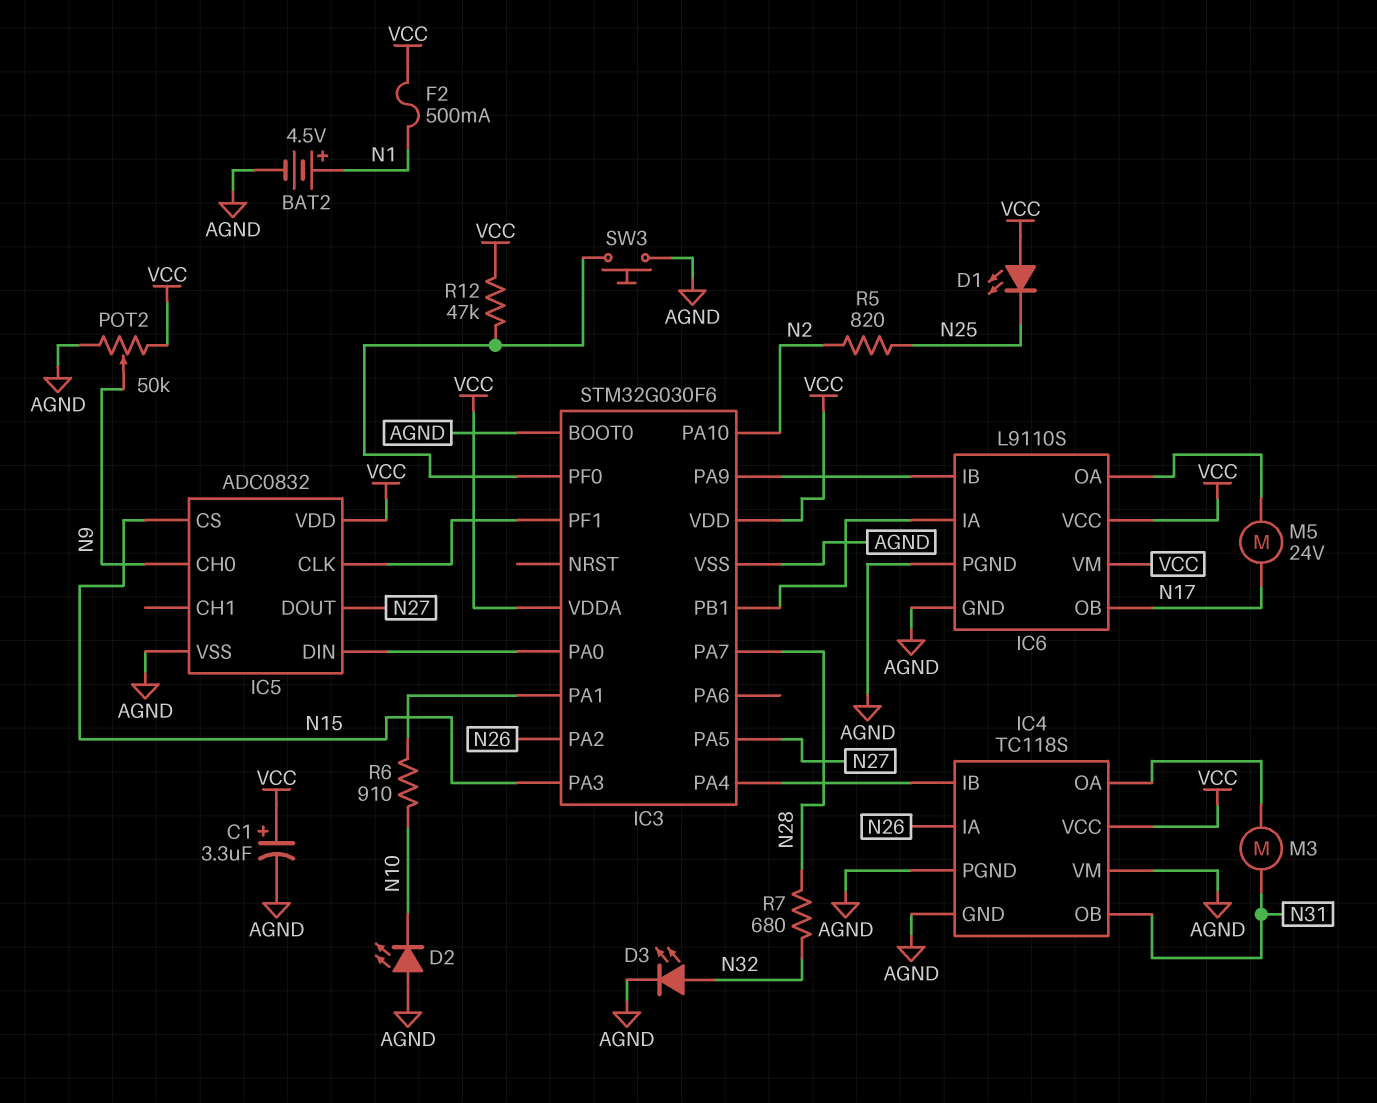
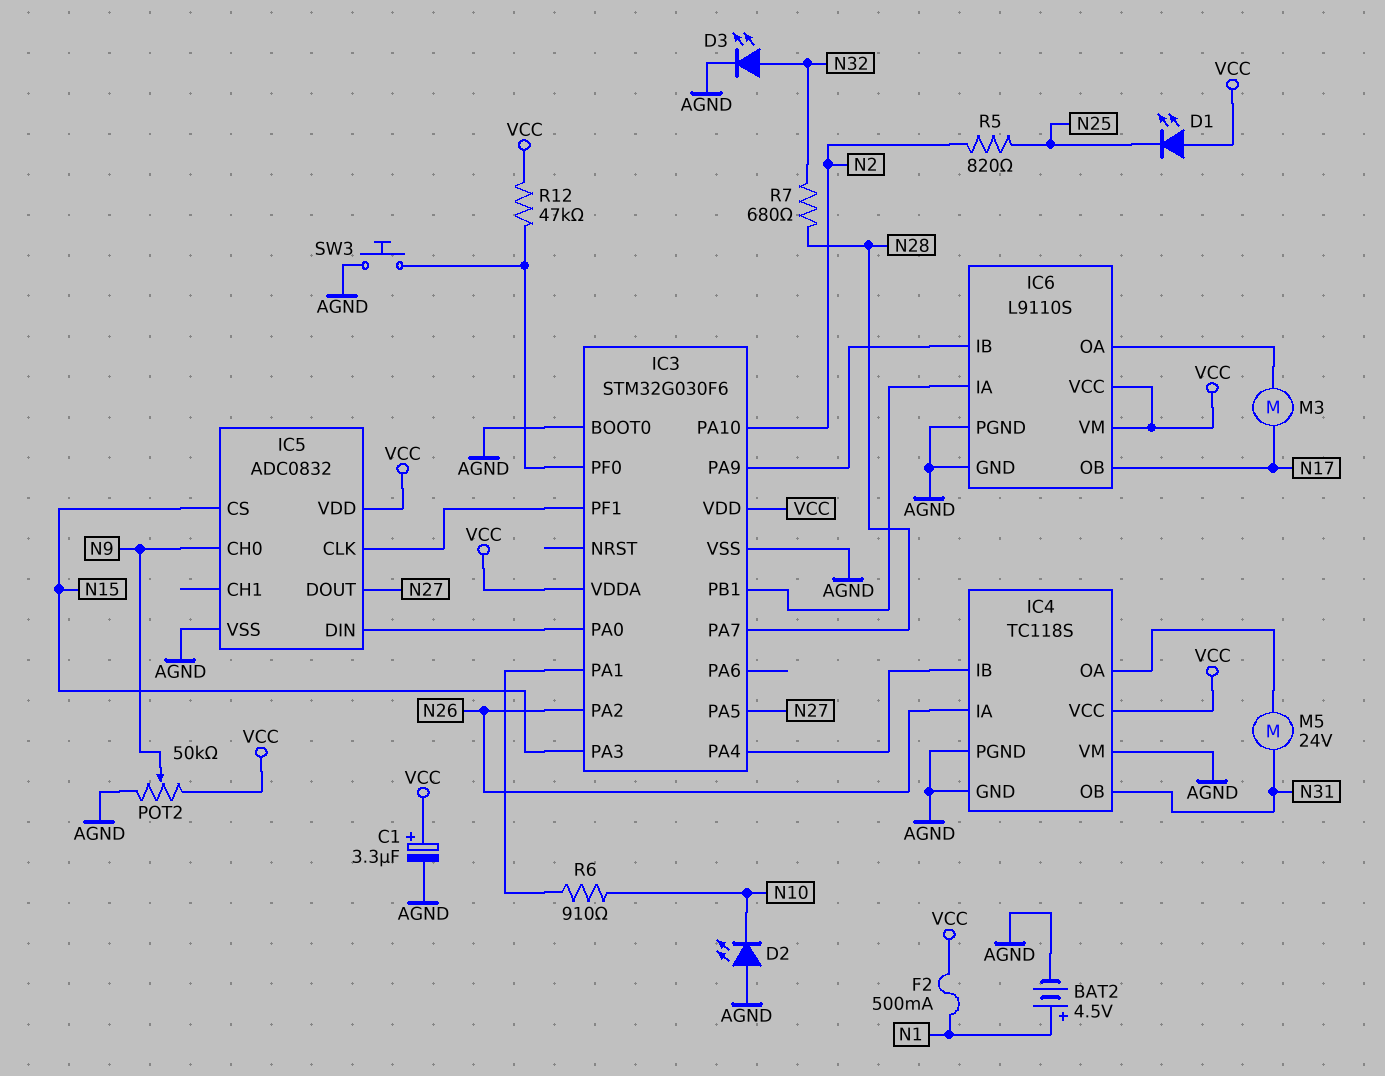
M3: motor (IC4/OA, N31) -> motor (IC6/OA, N17)
M5: motor 24V (IC6/OA, N17) -> motor 24V (IC4/OA, N31)

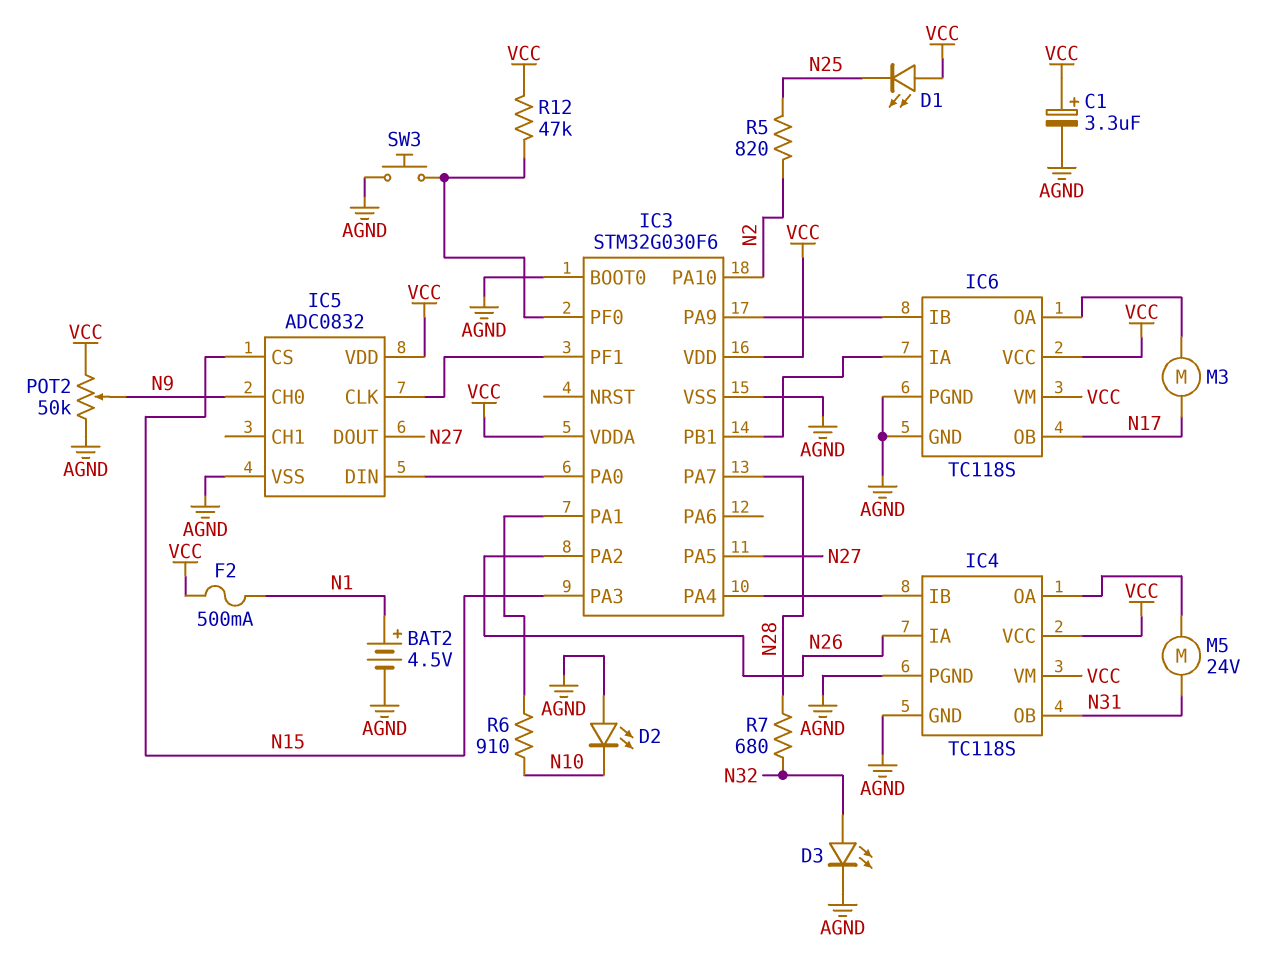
IC4 pin VM: AGND -> VCC
IC6: L9110S -> TC118S

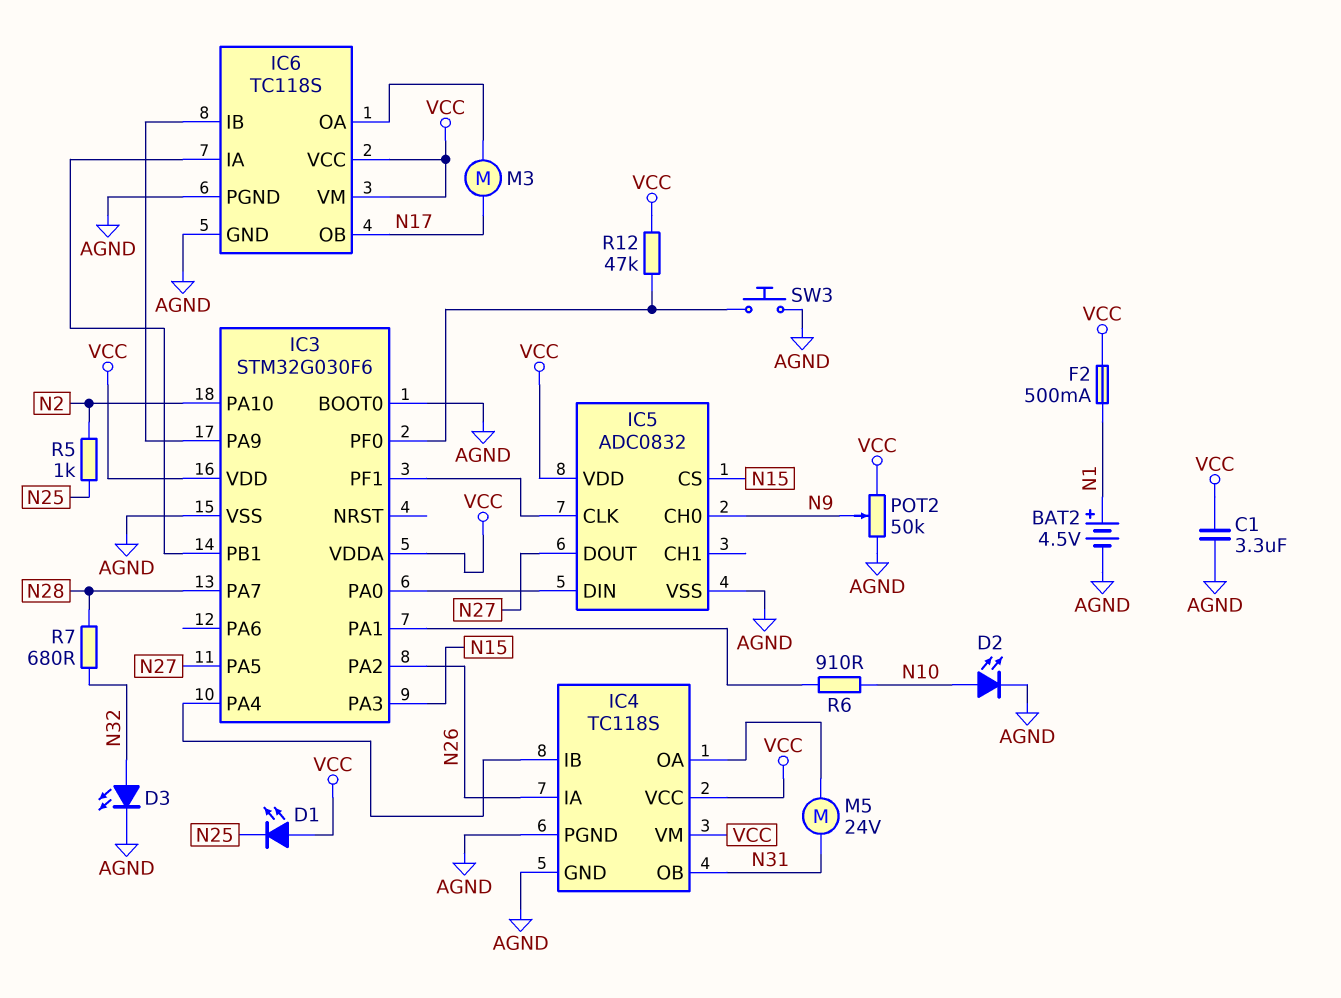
C1: 3.3uF (plus VCC, minus AGND) -> 3.3uF (AGND, VCC)
D2: LED (A AGND, K N10) -> LED (A N10, K AGND)
R5: 820 (N2, N25) -> 1k (N2, N25)

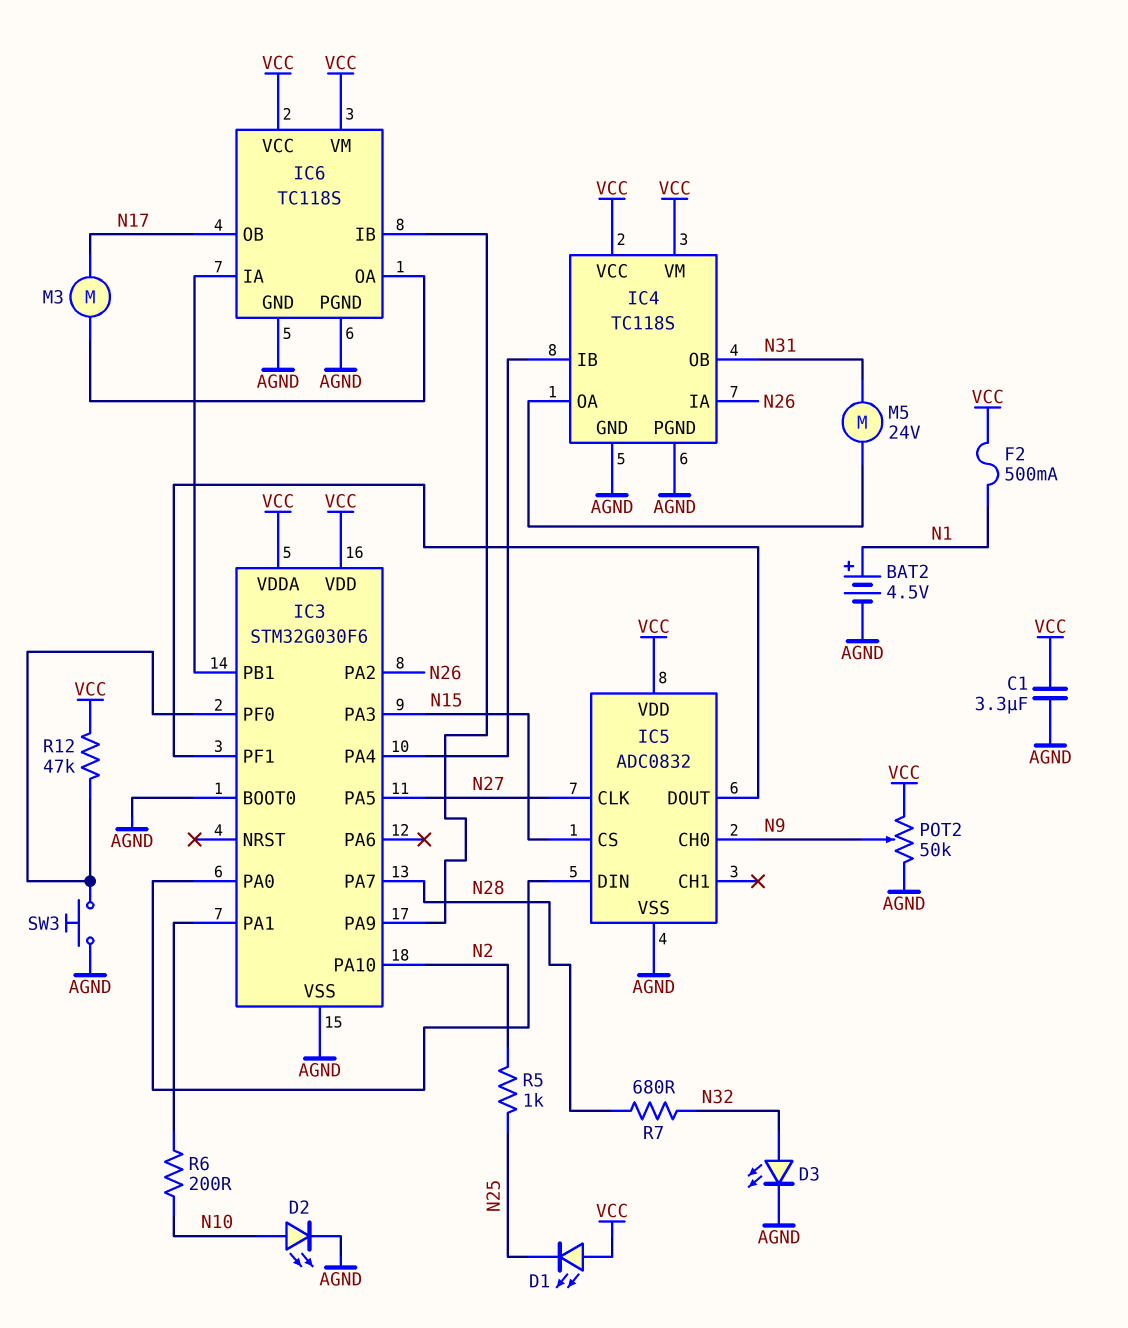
IC5 pin CLK: IC3/PF1 -> N27
IC5 pin DOUT: N27 -> IC3/PF1
R6: 910 (IC3/PA1, N10) -> 200 (IC3/PA1, N10)

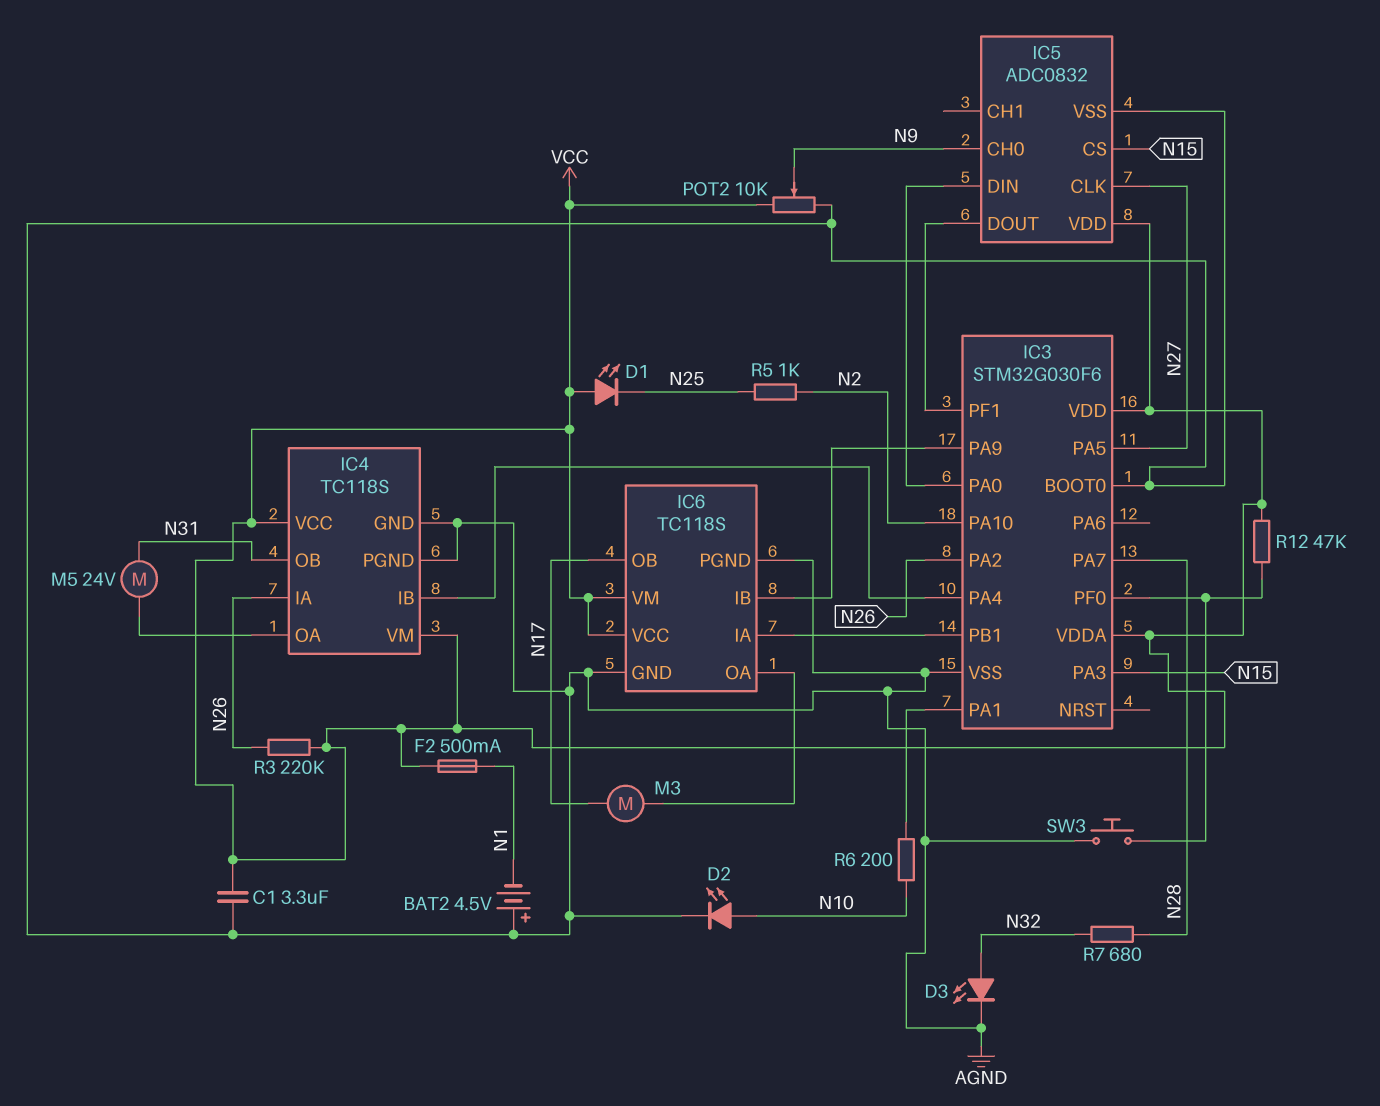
BAT2: 4.5V (plus N1, minus AGND) -> 4.5V (plus AGND, minus N1)
POT2: 50k (AGND, VCC, wiper N9) -> 10k (AGND, VCC, wiper N9)
R3: none -> 220k (N26, VCC)

